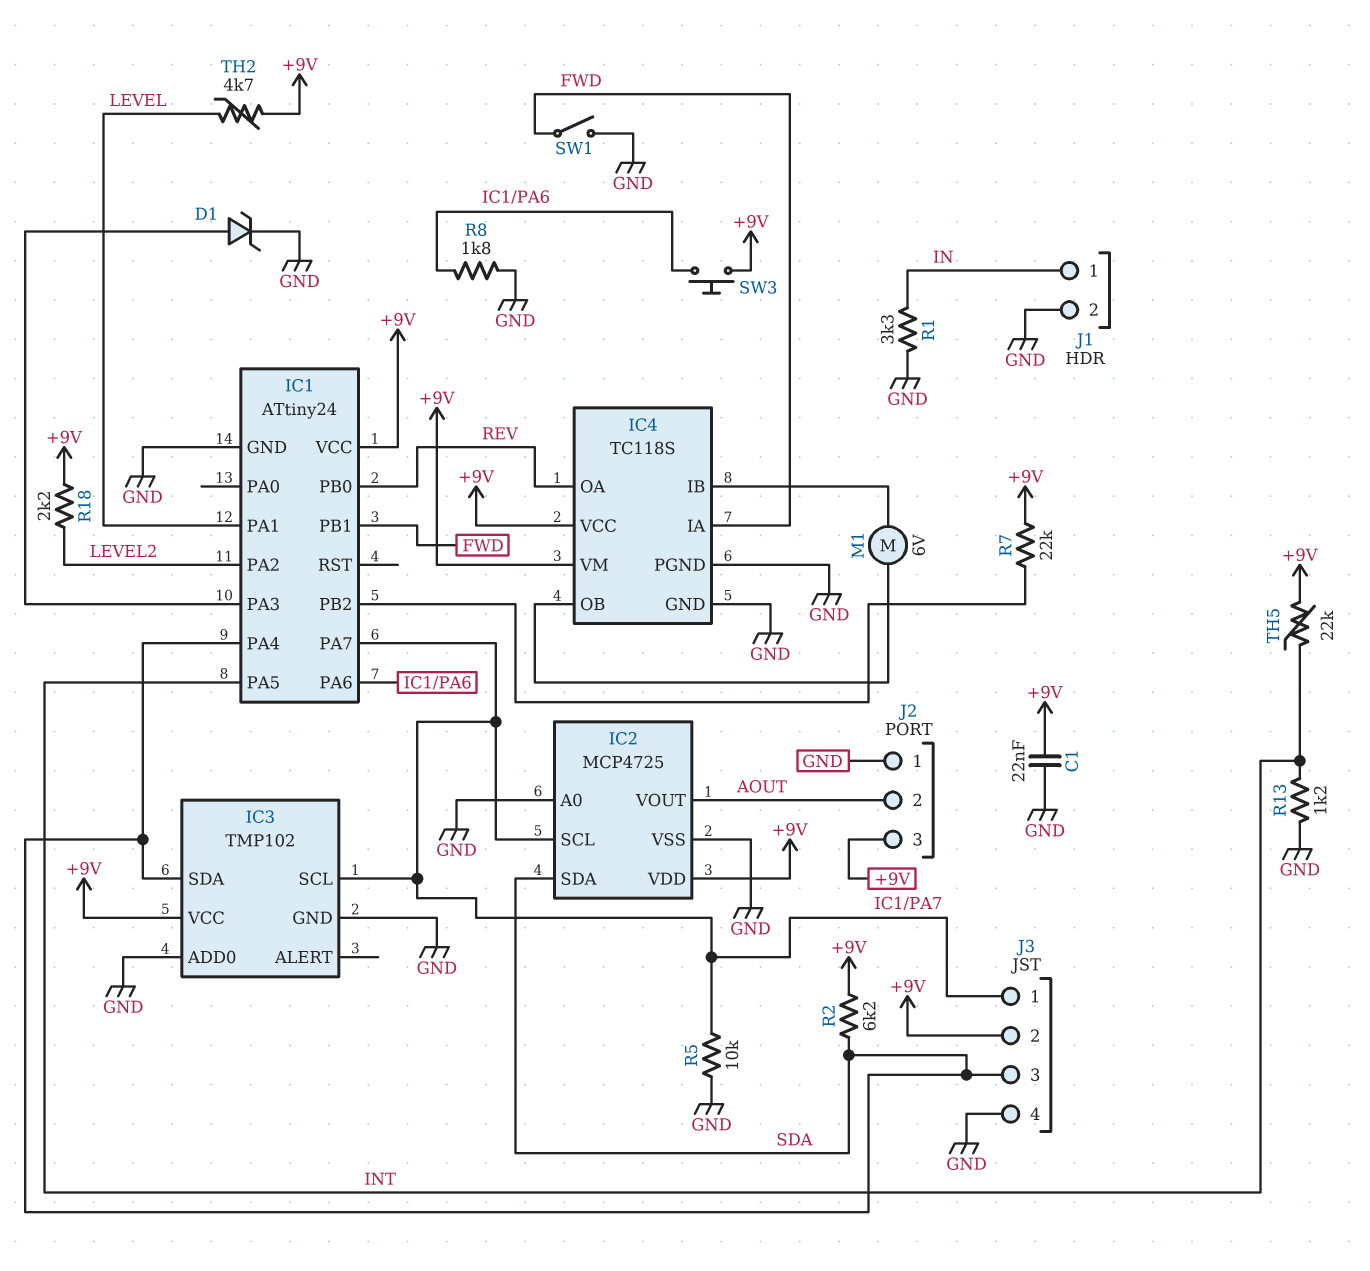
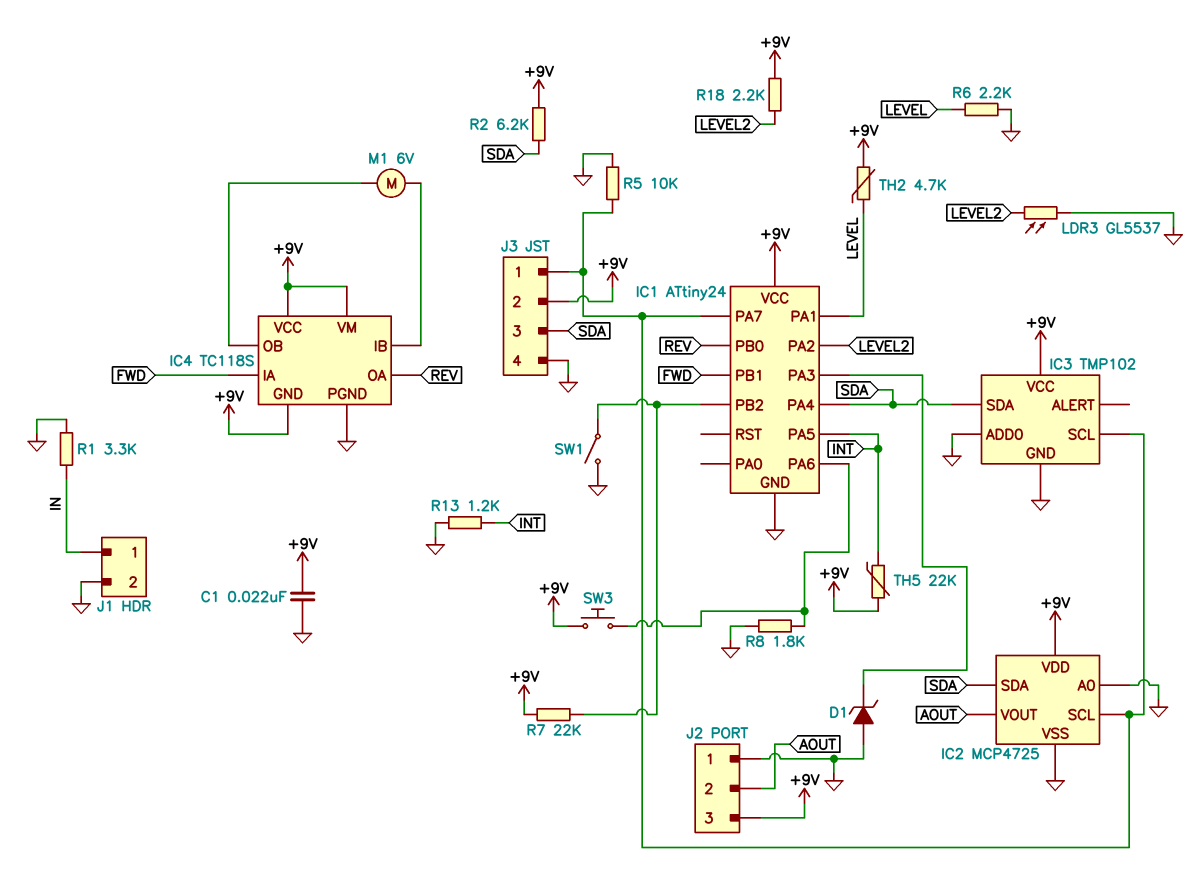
D1: zener (A IC1/PA3, K GND) -> zener (A GND, K IC1/PA3)
IC4 pin GND: GND -> +9V
LDR3: none -> GL5537 (GND, LEVEL2)
R6: none -> 2.2k (GND, LEVEL)
SW1: switch (FWD, GND) -> switch (GND, IC1/PB2)

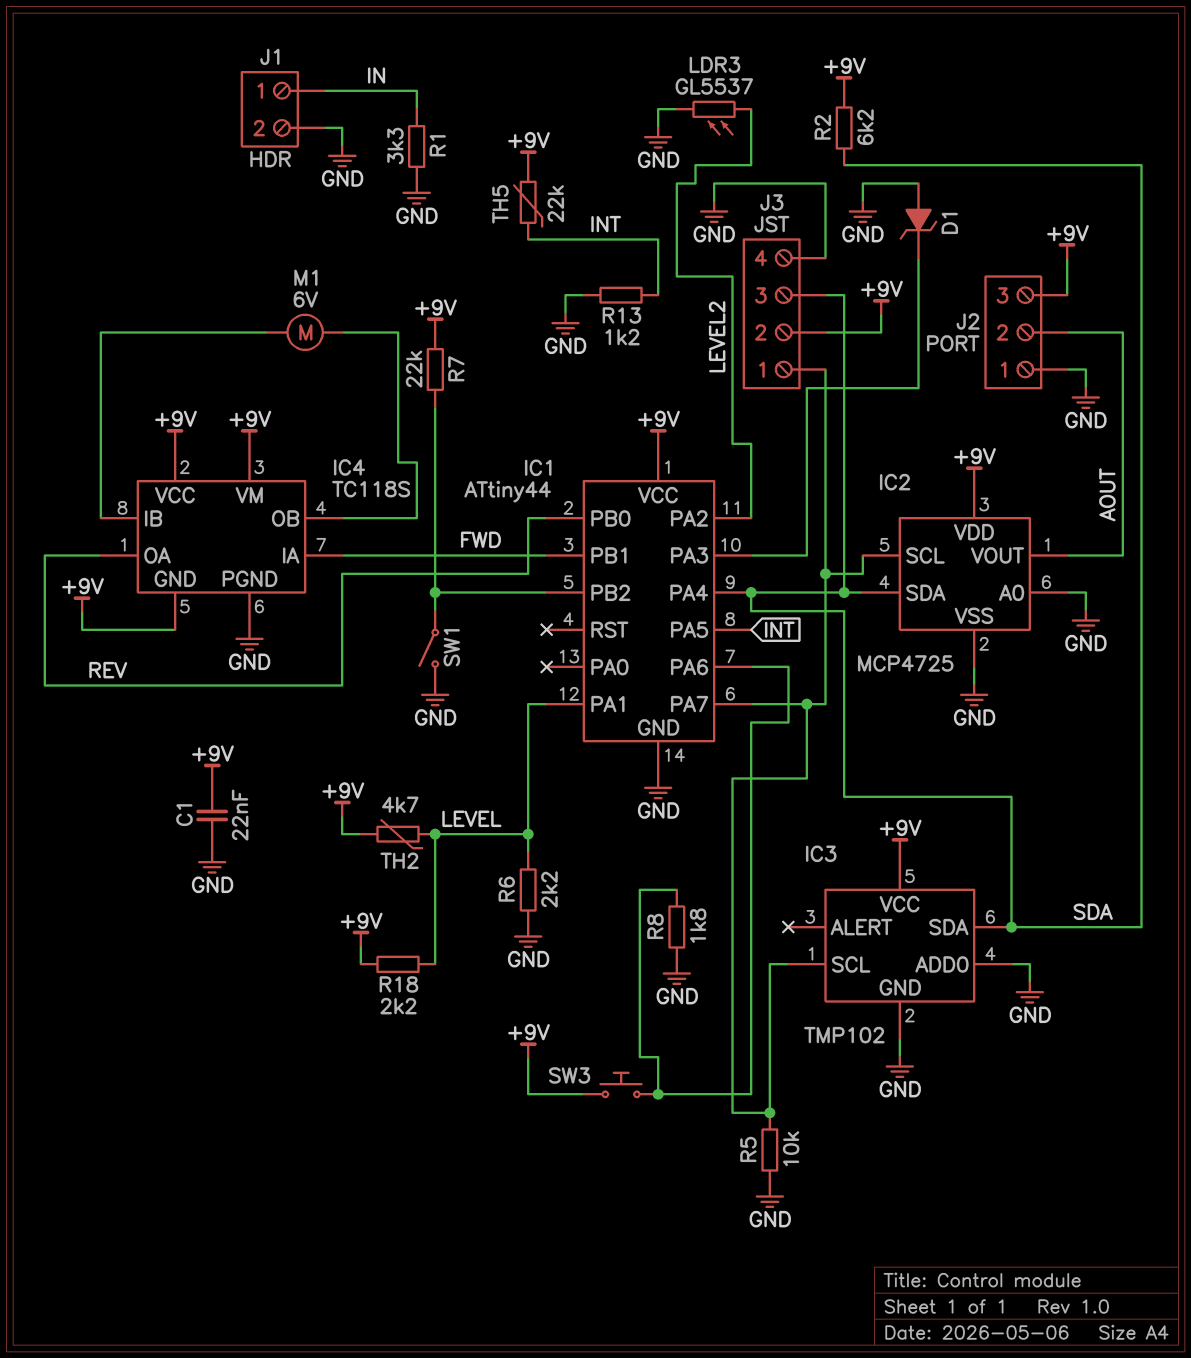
IC1: ATtiny24 -> ATtiny44
R18: 2.2k (+9V, LEVEL2) -> 2.2k (+9V, LEVEL)

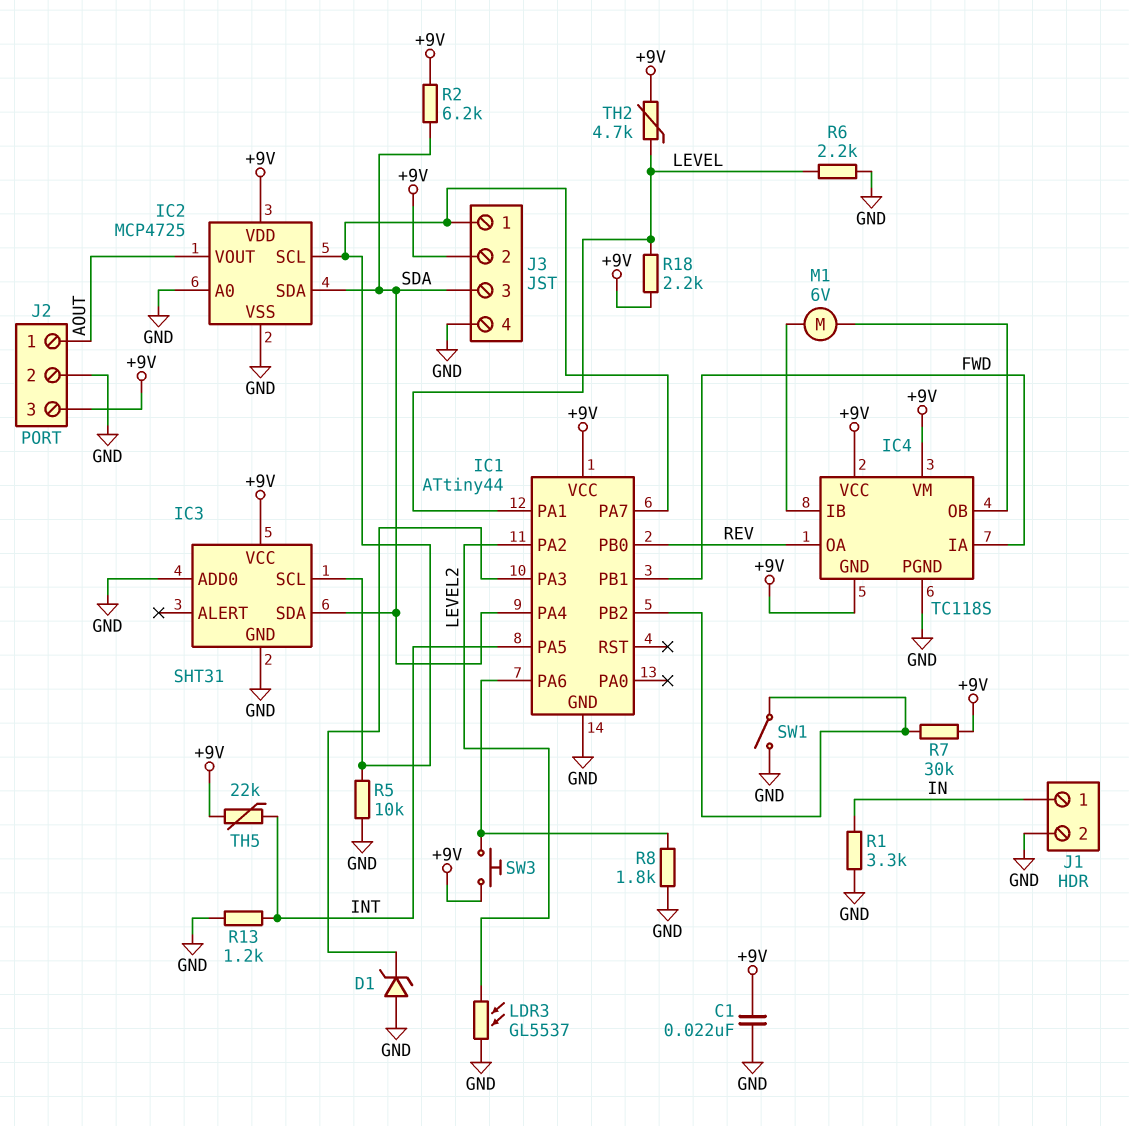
IC3: TMP102 -> SHT31
J2 pin 1: GND -> AOUT
J2 pin 2: AOUT -> GND
R7: 22k (+9V, IC1/PB2) -> 30k (+9V, IC1/PB2)

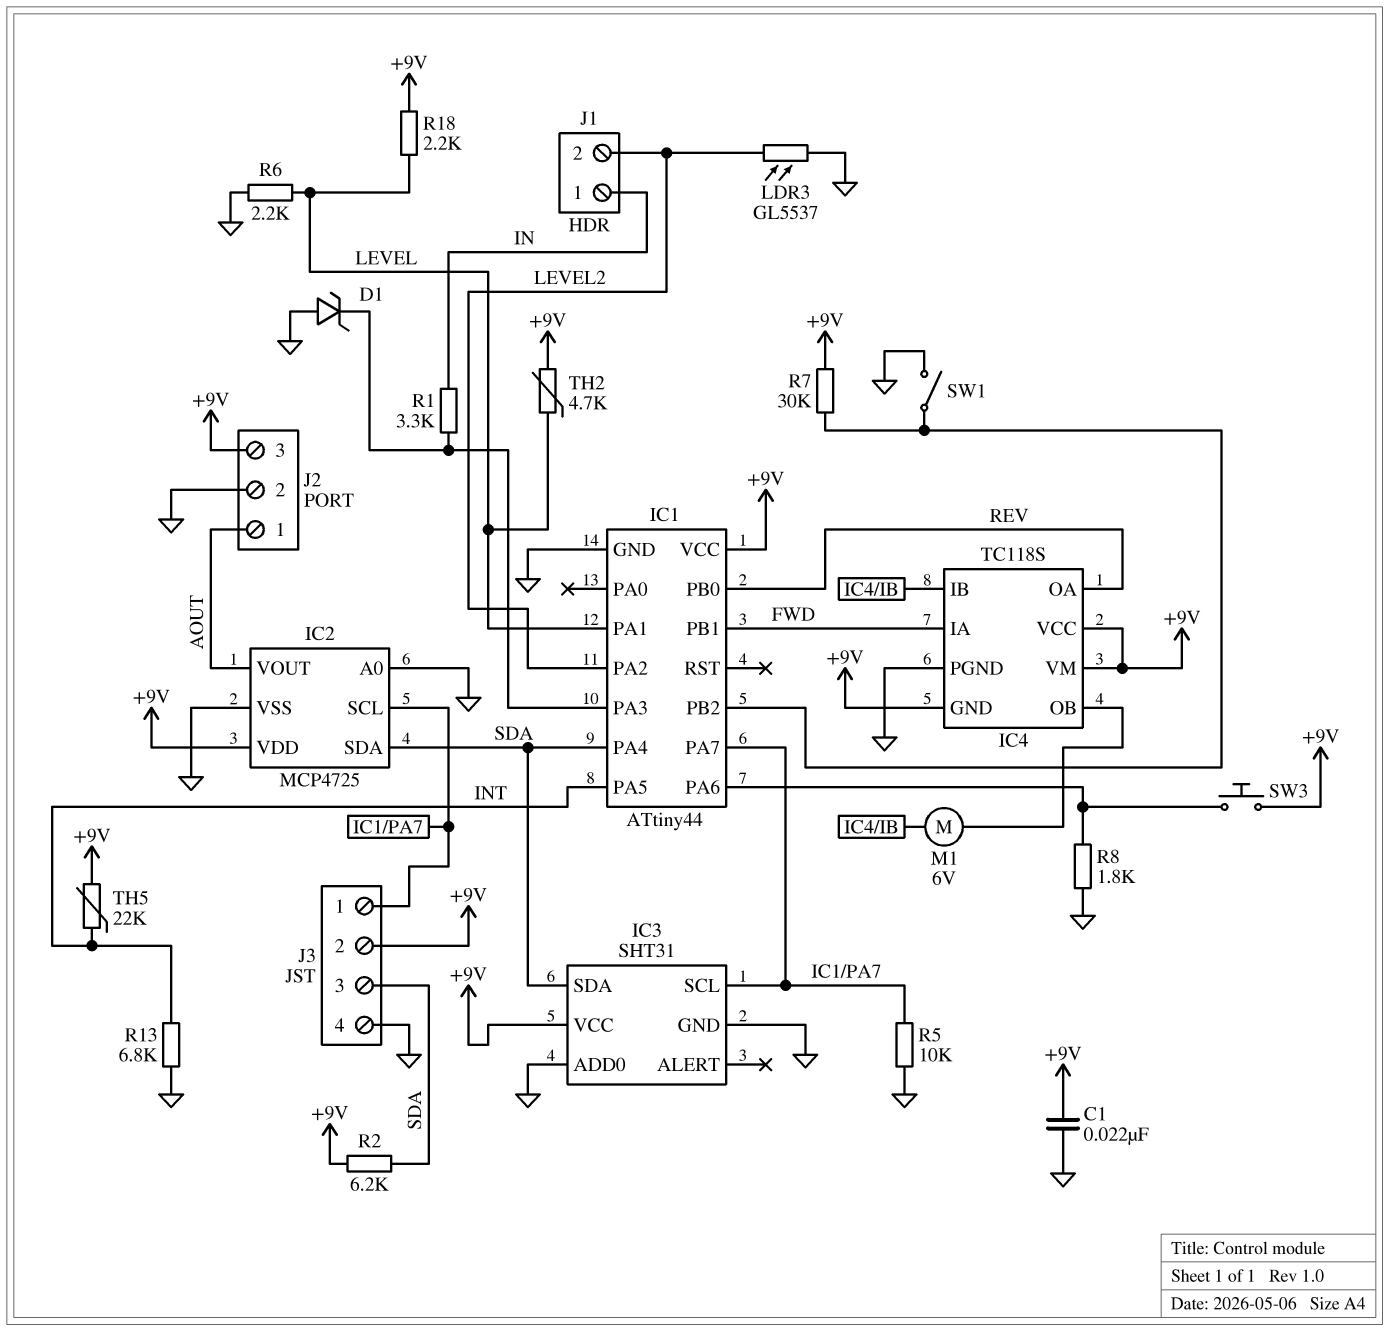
J1 pin 2: GND -> LEVEL2
R1: 3.3k (GND, IN) -> 3.3k (IC1/PA3, IN)
R13: 1.2k (GND, INT) -> 6.8k (GND, INT)

